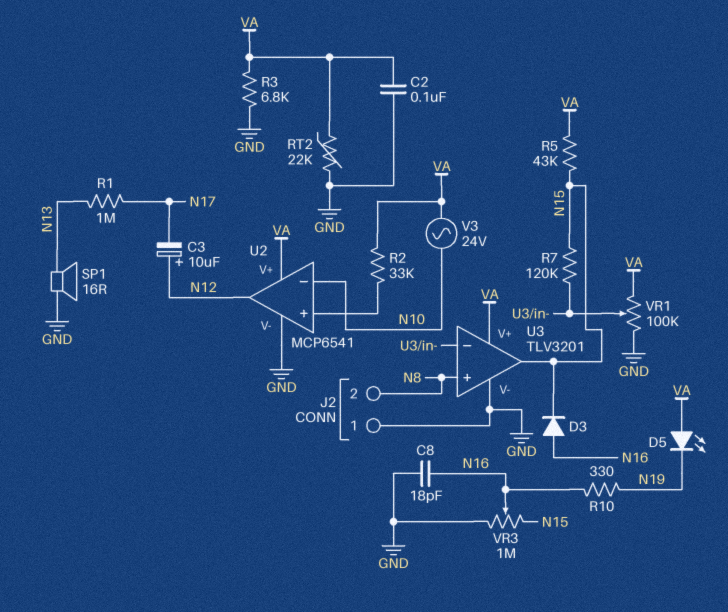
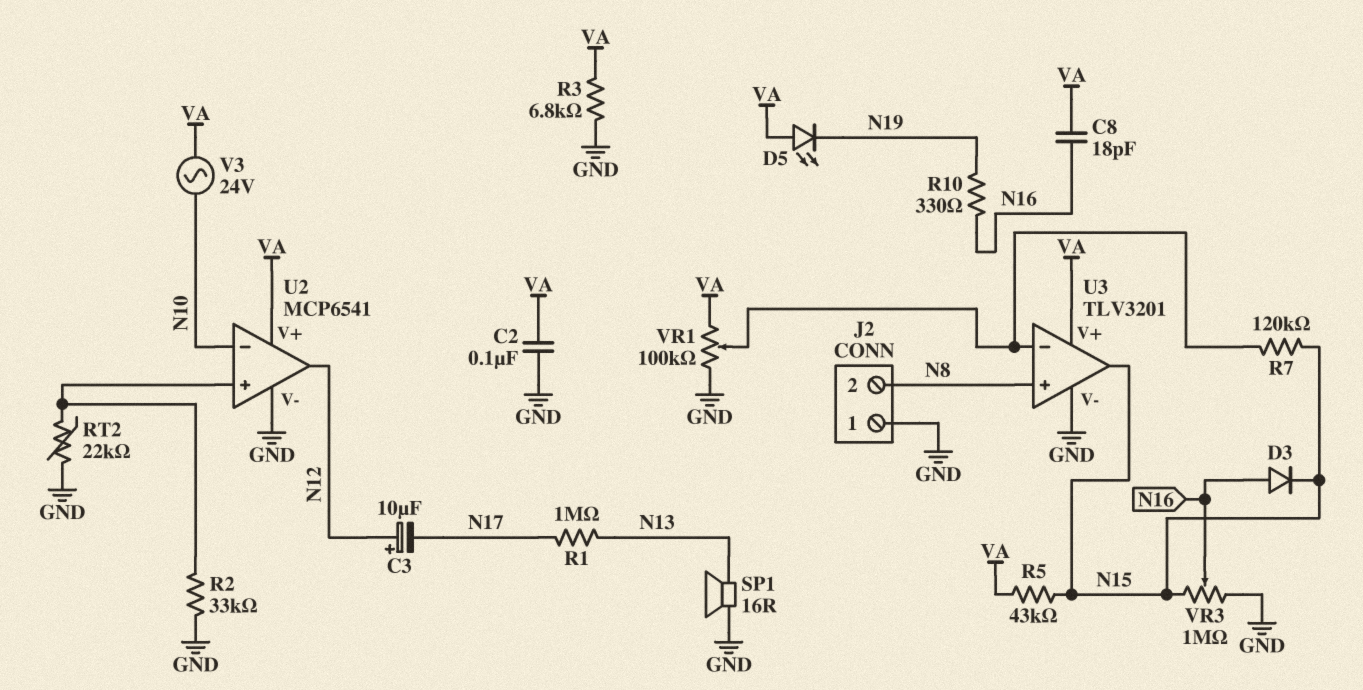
C8: 18pF (GND, N16) -> 18pF (N16, VA)
R2: 33k (U2/in+, VA) -> 33k (GND, U2/in+)
RT2: 22k (GND, VA) -> 22k (GND, U2/in+)

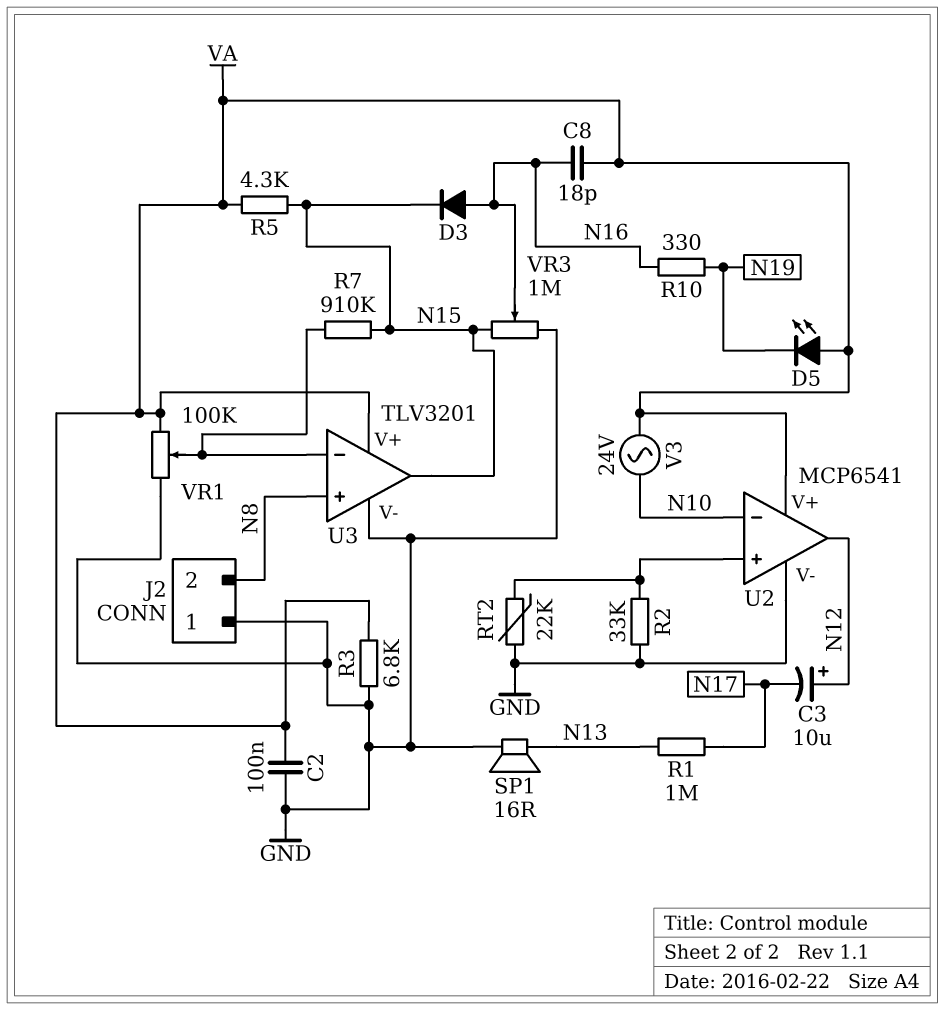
R5: 43k (N15, VA) -> 4.3k (N15, VA)
R7: 120k (N15, U3/in-) -> 910k (N15, U3/in-)

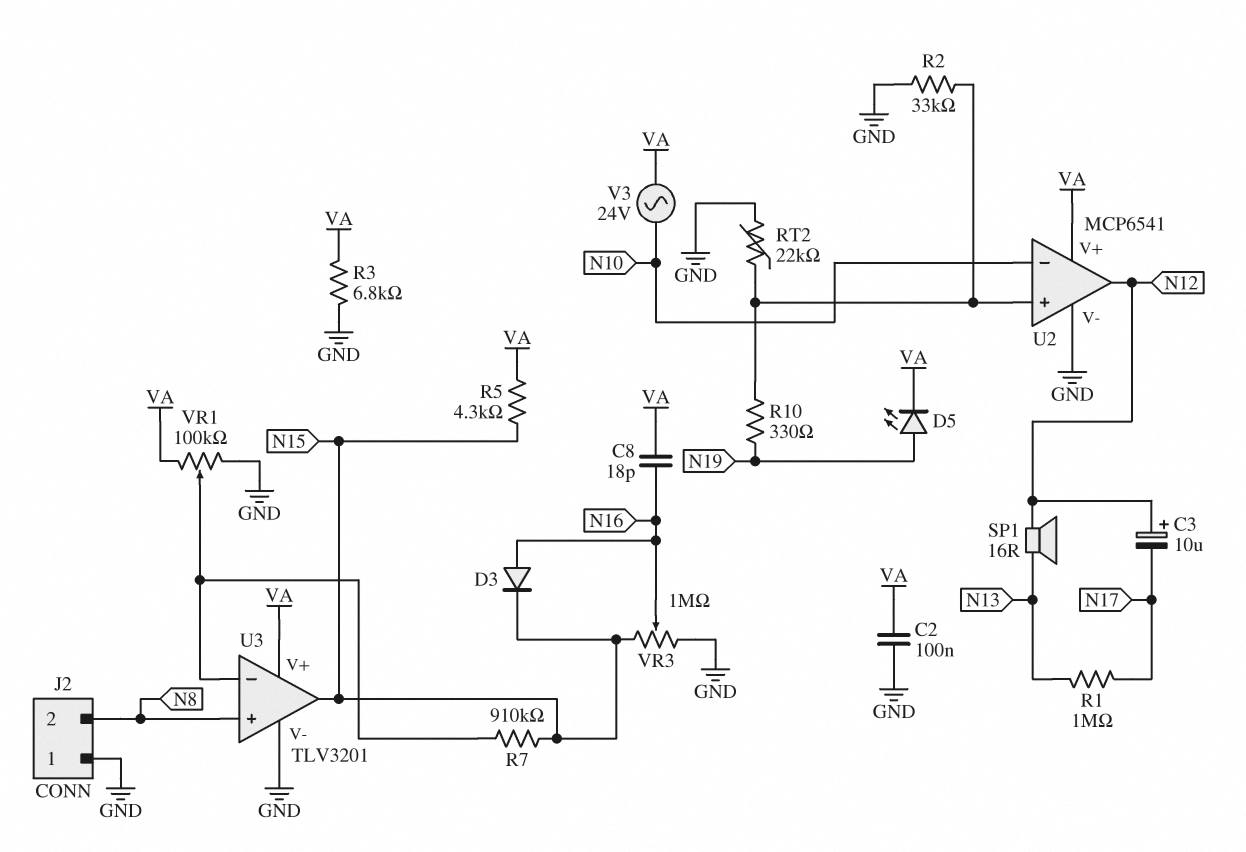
D5: LED (A VA, K N19) -> LED (A N19, K VA)
R10: 330 (N16, N19) -> 330 (N19, U2/in+)
SP1: speaker 16R (GND, N13) -> speaker 16R (N12, N13)

